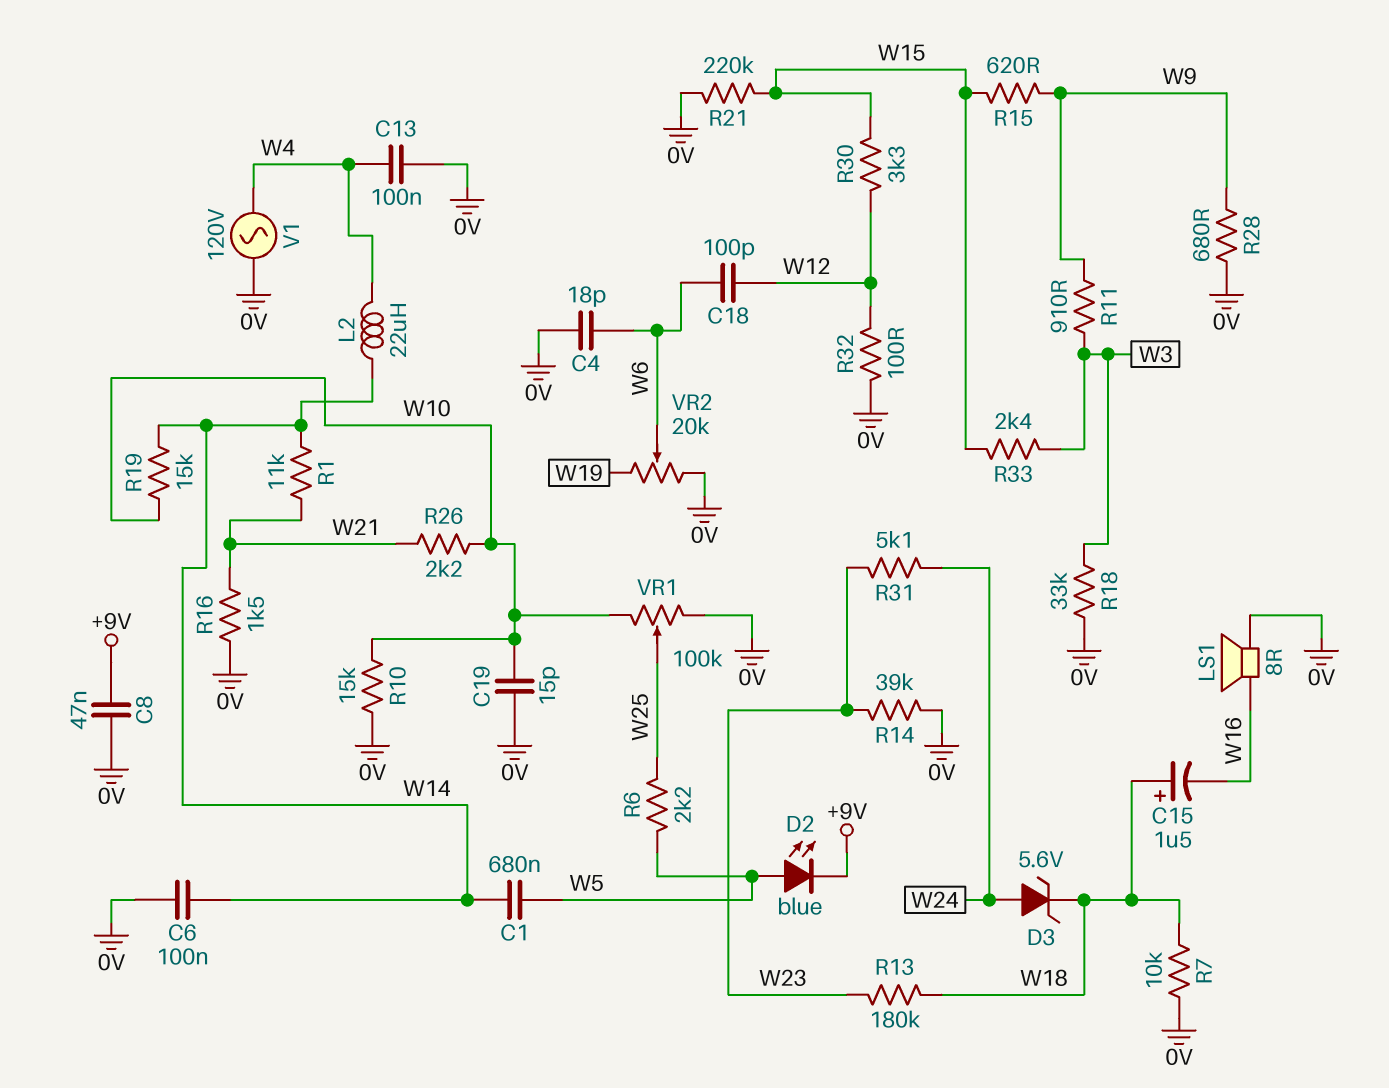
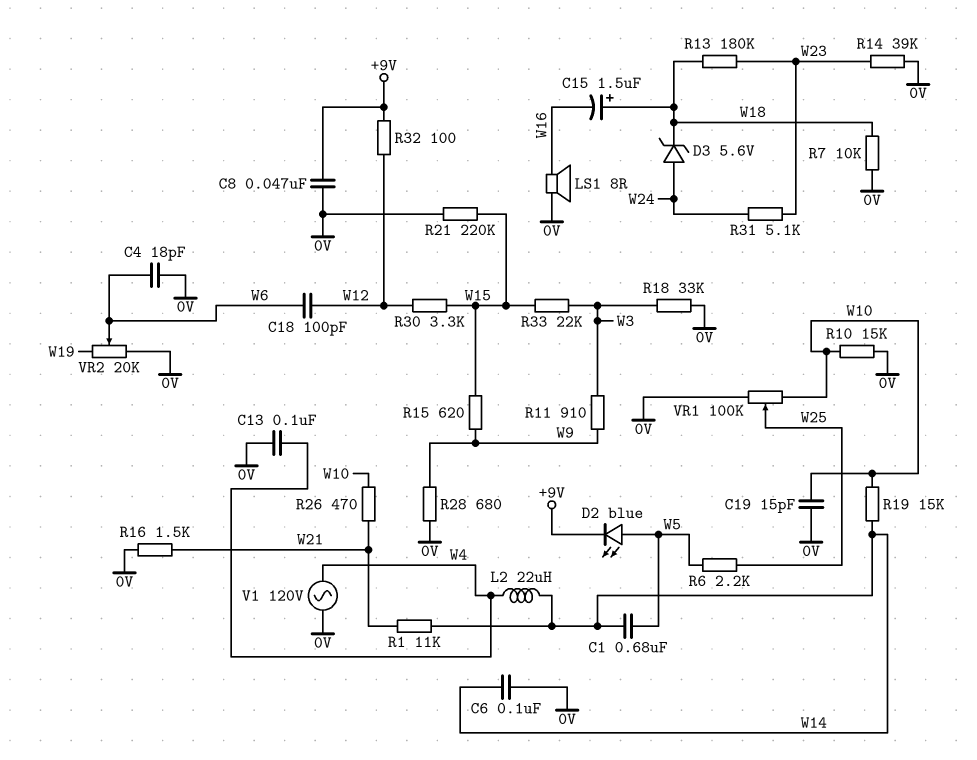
R26: 2.2k (W10, W21) -> 470 (W10, W21)
R32: 100 (0V, W12) -> 100 (+9V, W12)
R33: 2.4k (W3, W15) -> 22k (W3, W15)

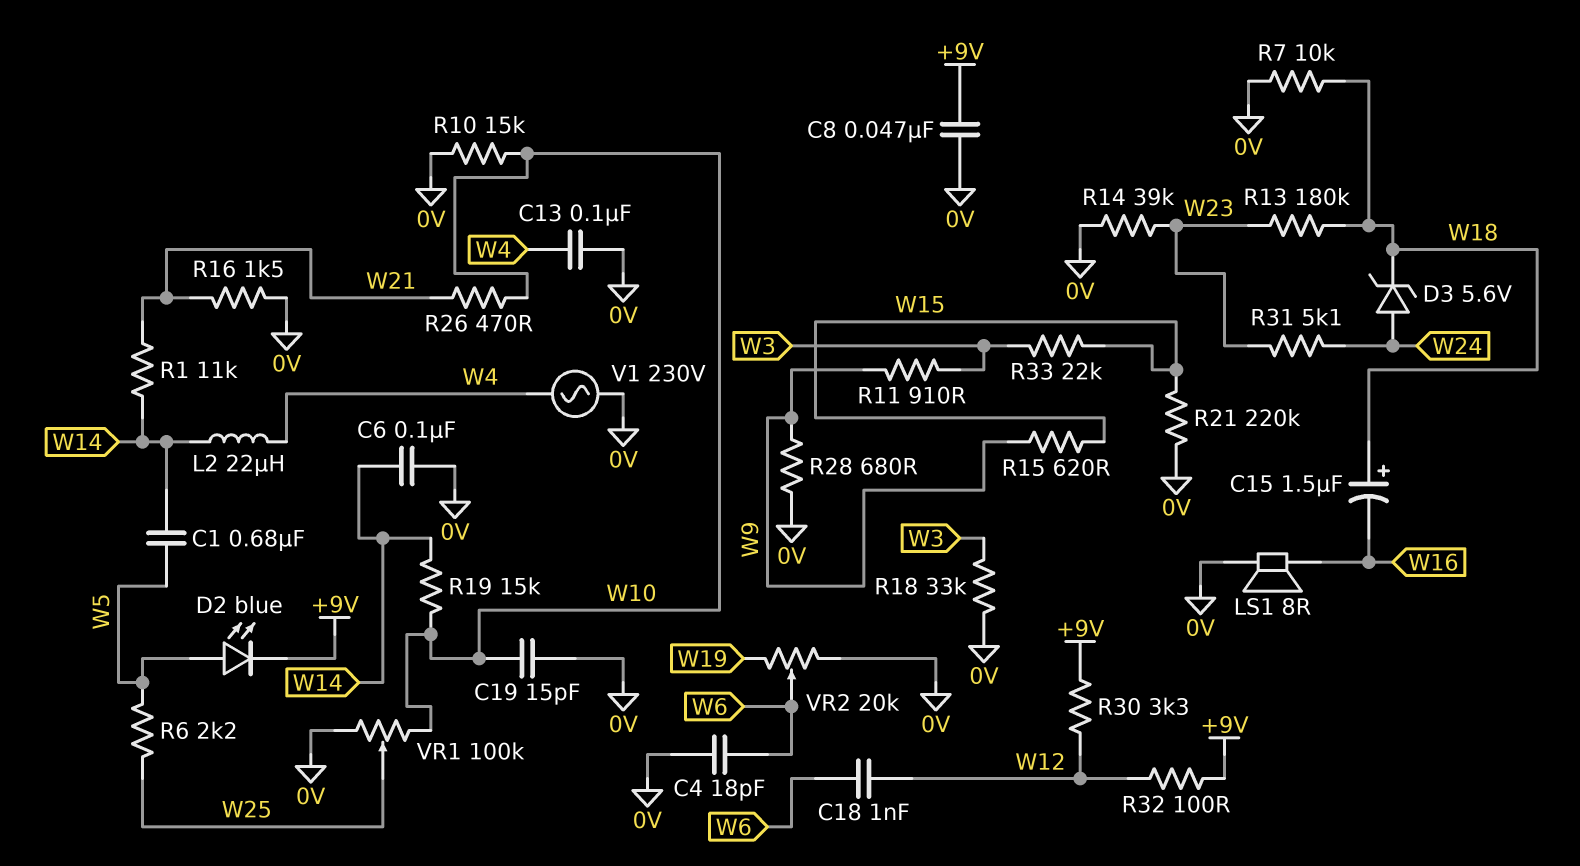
C18: 100pF (W6, W12) -> 1nF (W6, W12)
R30: 3.3k (W12, W15) -> 3.3k (+9V, W12)
V1: AC 120V (0V, W4) -> AC 230V (0V, W4)

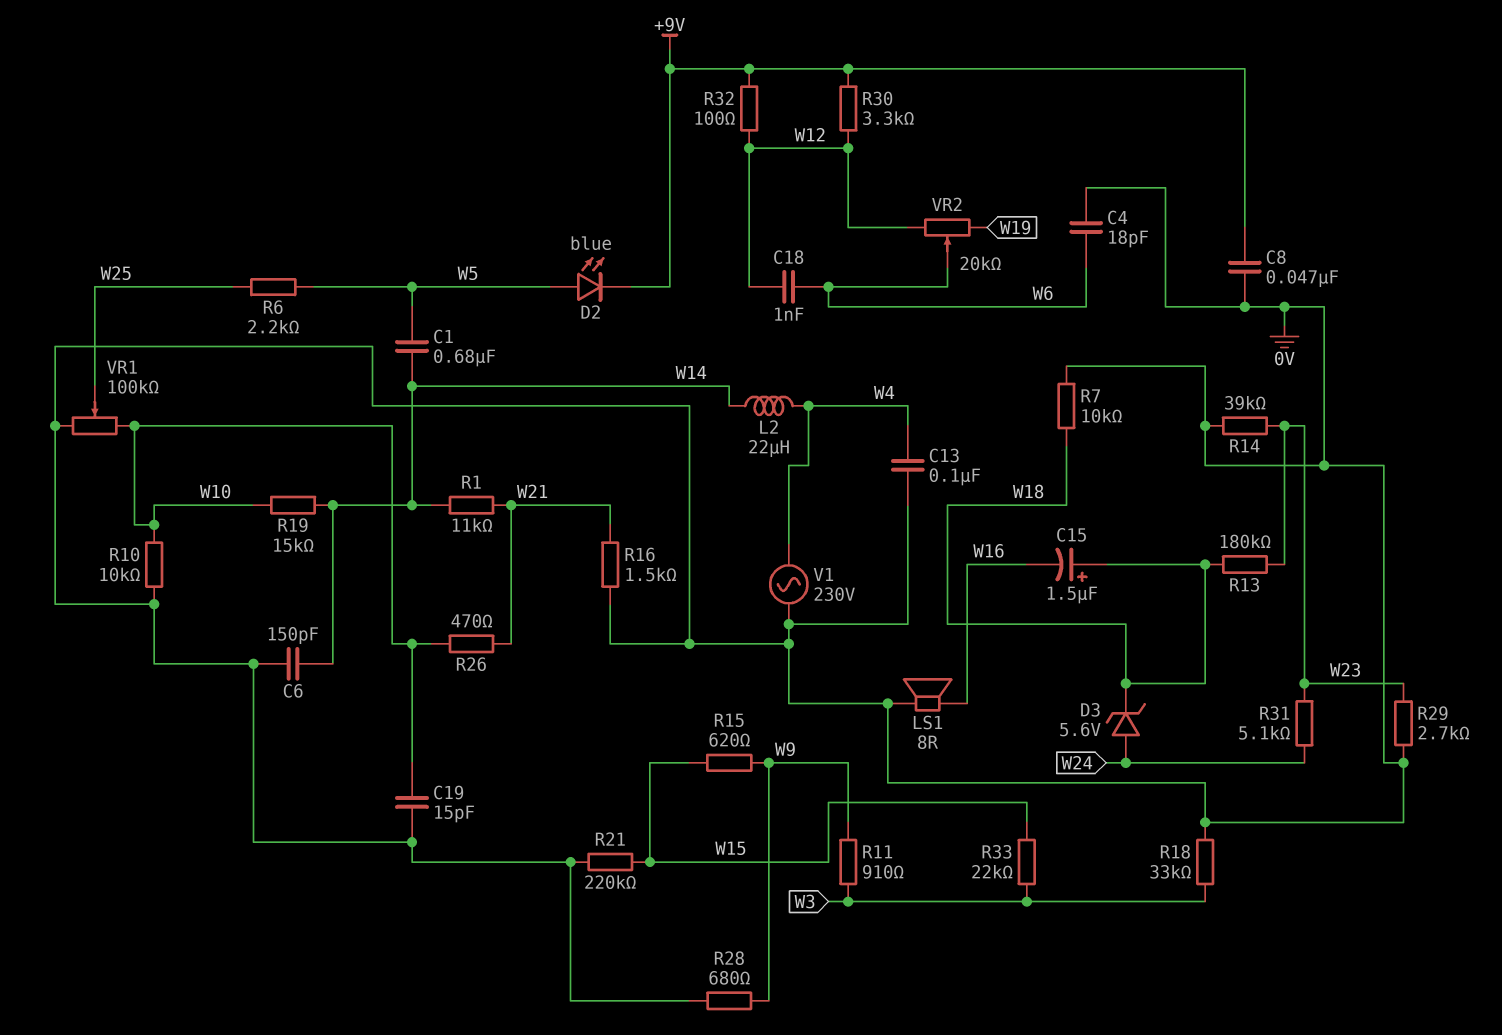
C6: 100nF (0V, W14) -> 150pF (0V, W14)
R10: 15k (0V, W10) -> 10k (0V, W10)
R29: none -> 2.7k (0V, W23)
VR2: 20k (0V, W19, wiper W6) -> 20k (W12, W19, wiper W6)

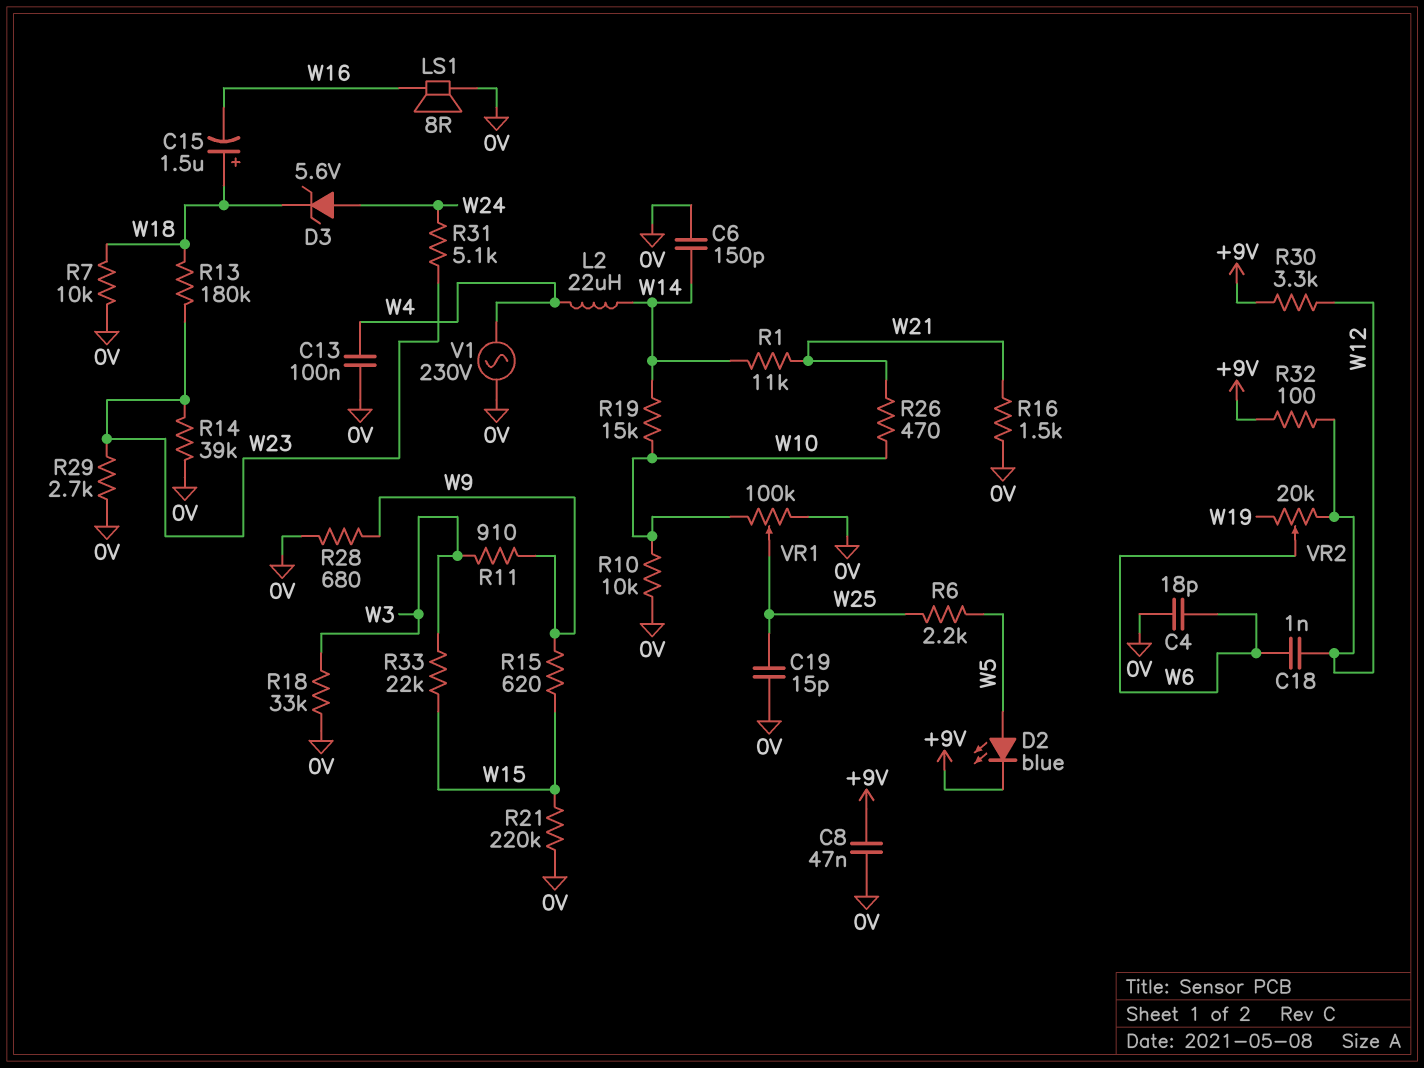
C1: 680nF (W5, W14) -> none
C19: 15pF (0V, W10) -> 15pF (0V, W25)

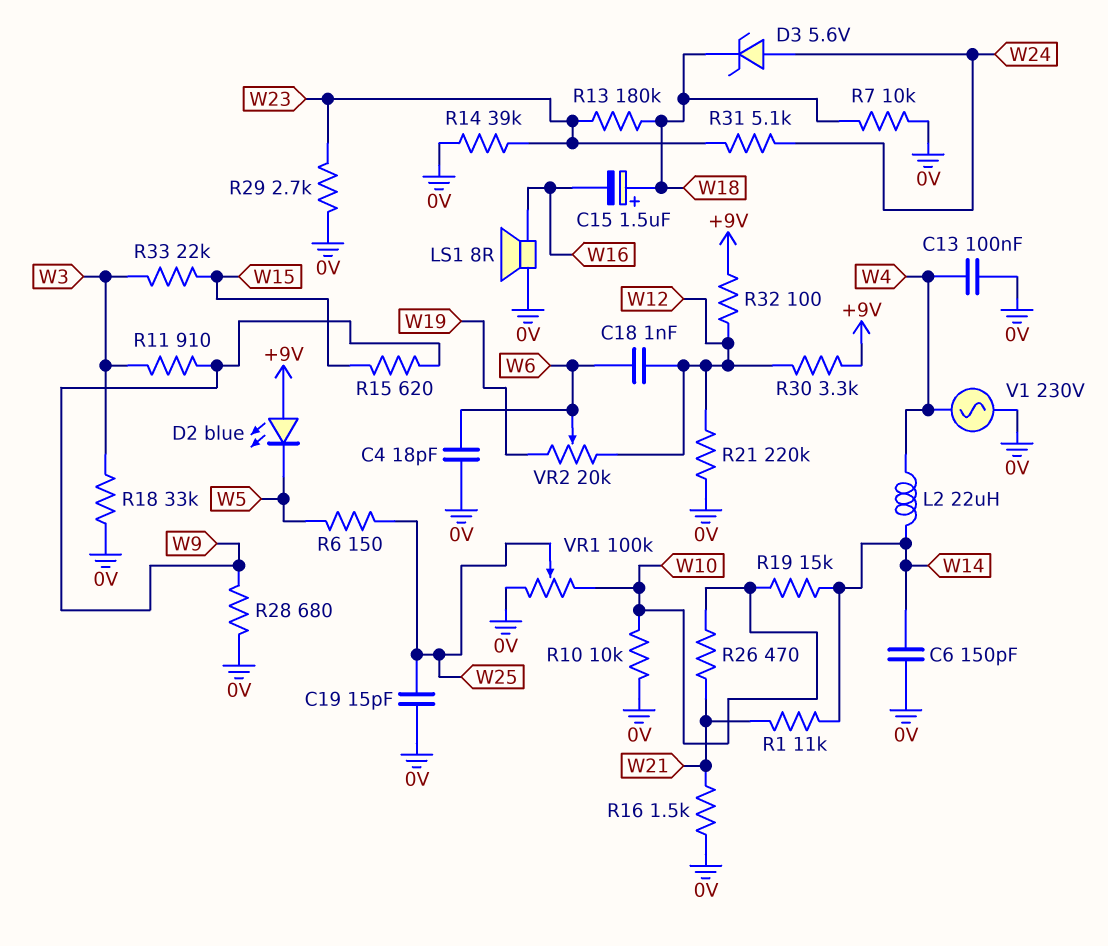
C8: 47nF (+9V, 0V) -> none
D2: LED blue (A W5, K +9V) -> LED blue (A +9V, K W5)
R6: 2.2k (W5, W25) -> 150 (W5, W25)
R21: 220k (0V, W15) -> 220k (0V, W12)

